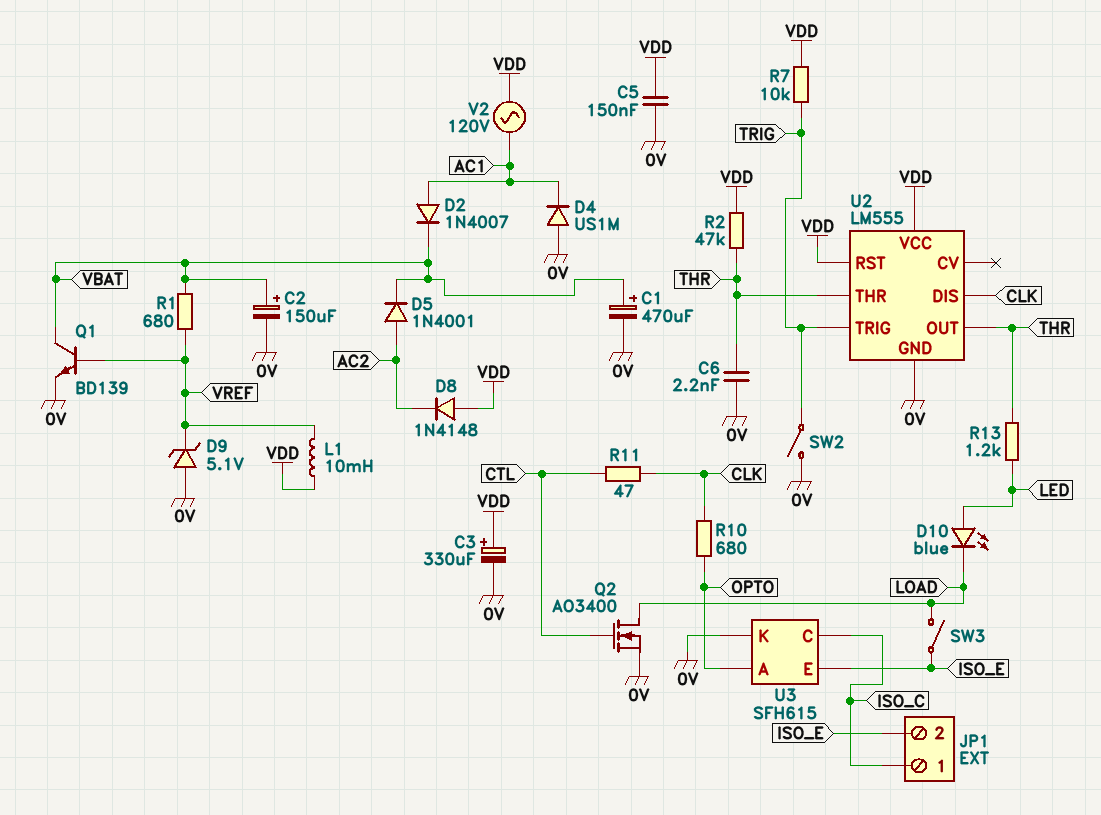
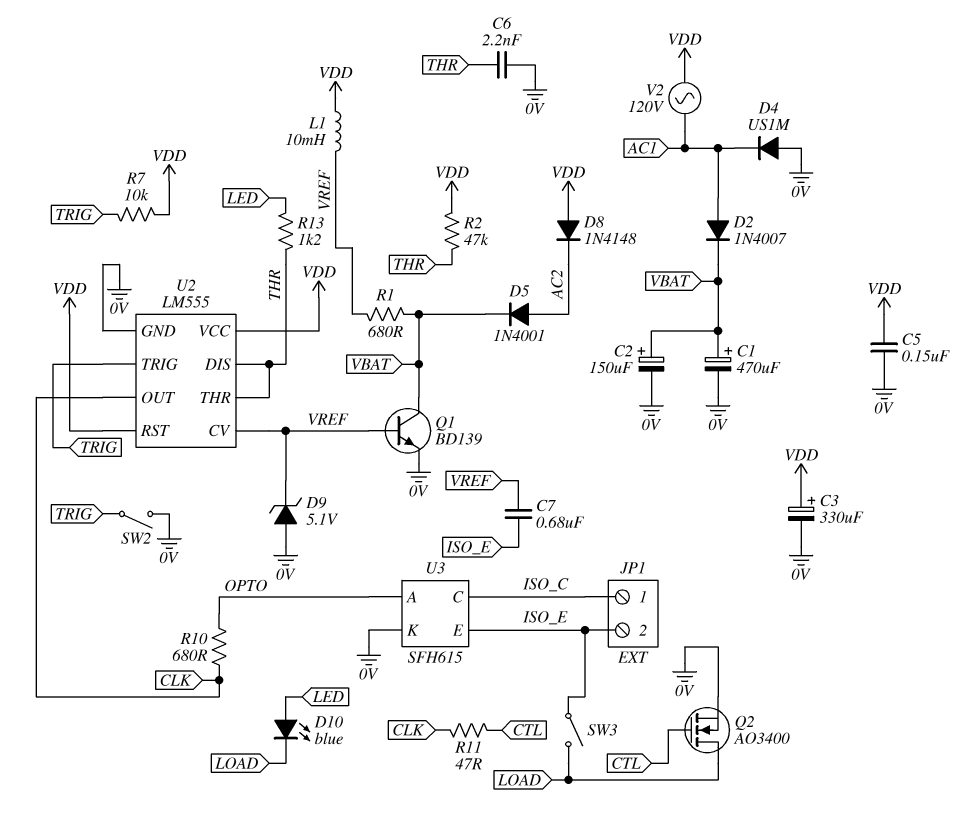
C7: none -> 680nF (ISO_E, VREF)
U2 pin CV: none -> VREF
U2 pin DIS: CLK -> THR
U2 pin OUT: THR -> CLK

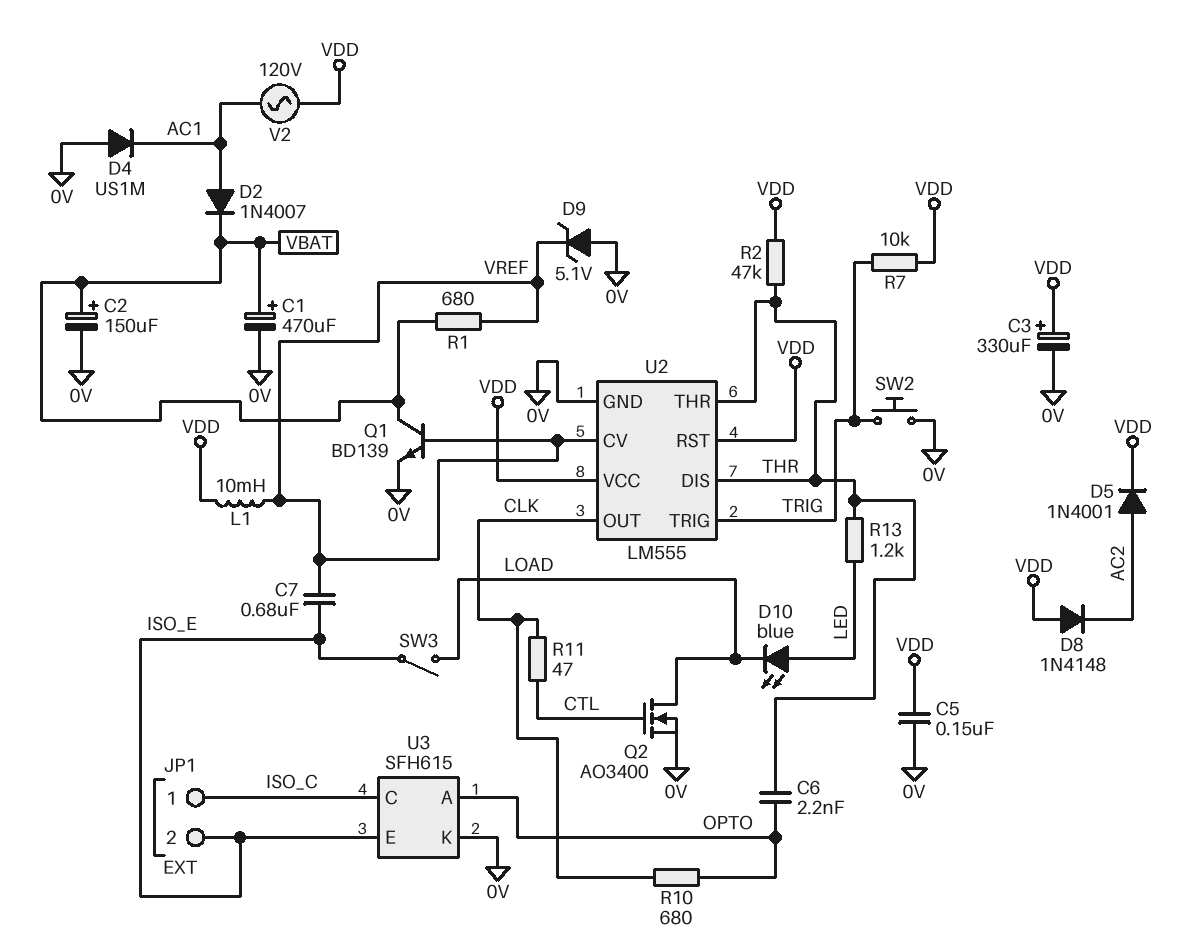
C6: 2.2nF (0V, THR) -> 2.2nF (OPTO, THR)
D5: diode 1N4001 (A AC2, K VBAT) -> diode 1N4001 (A AC2, K VDD)
SW2: switch (0V, TRIG) -> button (0V, TRIG)

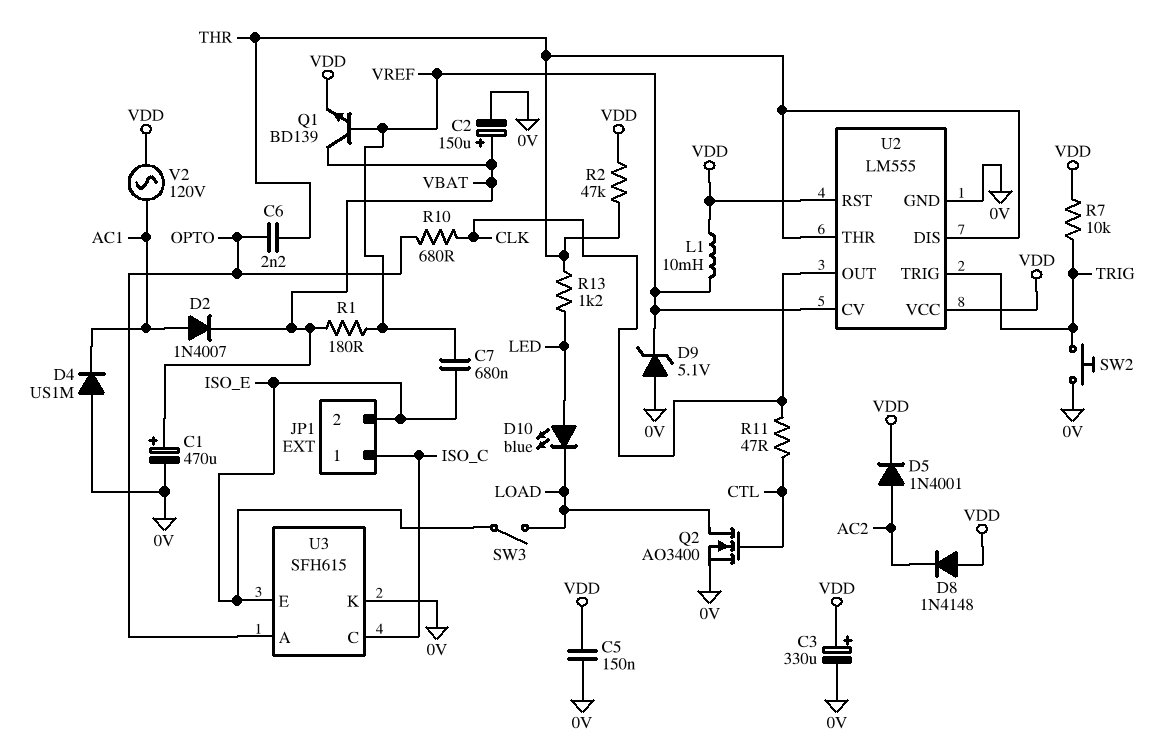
Q1: NPN BD139 (B VREF, C VBAT, E 0V) -> NPN BD139 (B VREF, C VBAT, E VDD)
R1: 680 (VBAT, VREF) -> 180 (VBAT, VREF)

